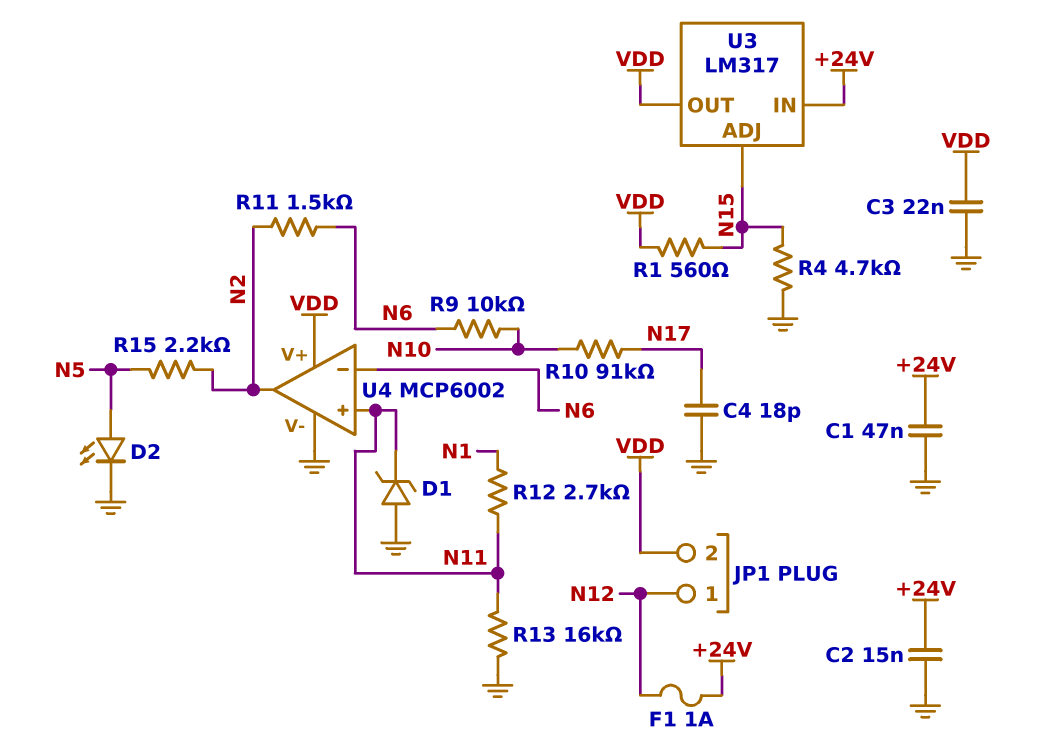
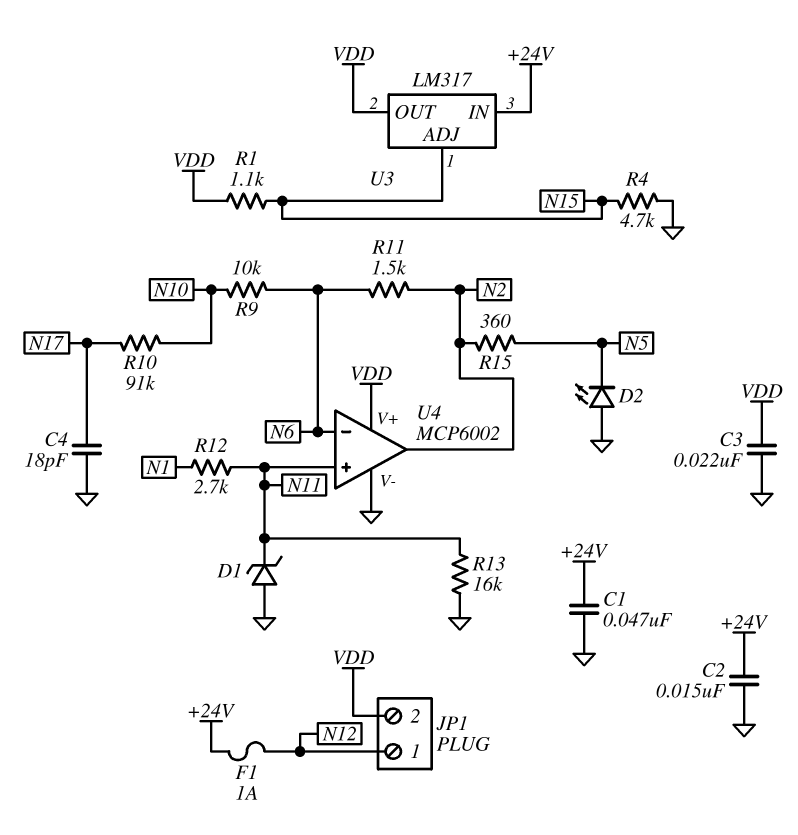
D2: LED (A N5, K GND) -> LED (A GND, K N5)
R1: 560 (N15, VDD) -> 1.1k (N15, VDD)
R15: 2.2k (N2, N5) -> 360 (N2, N5)

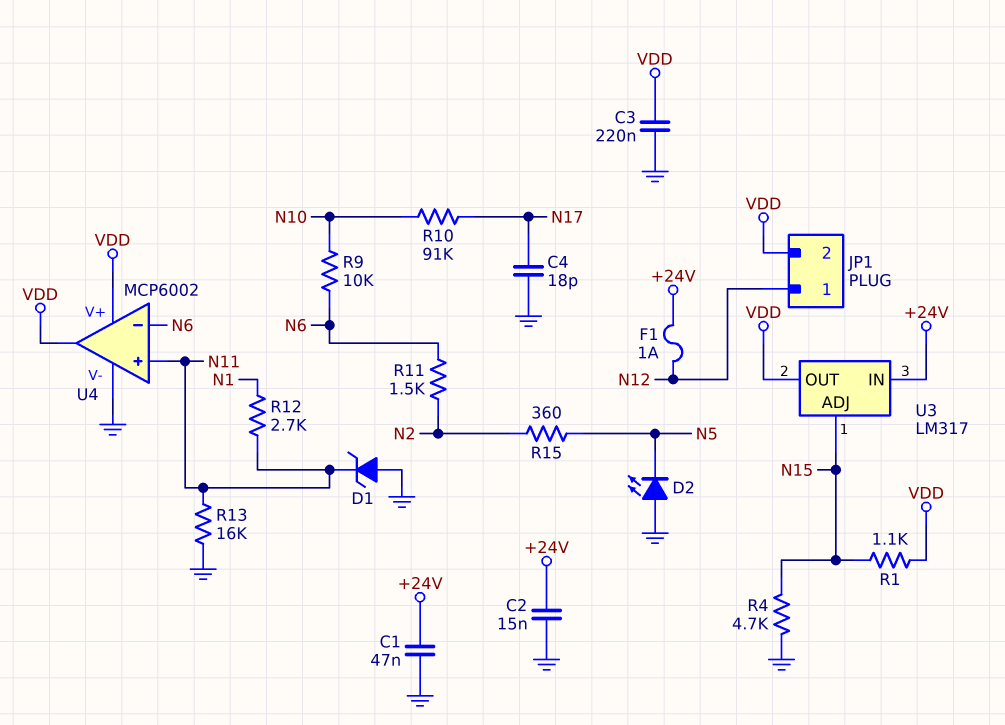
C3: 22nF (GND, VDD) -> 220nF (GND, VDD)
U4 pin out: N2 -> VDD

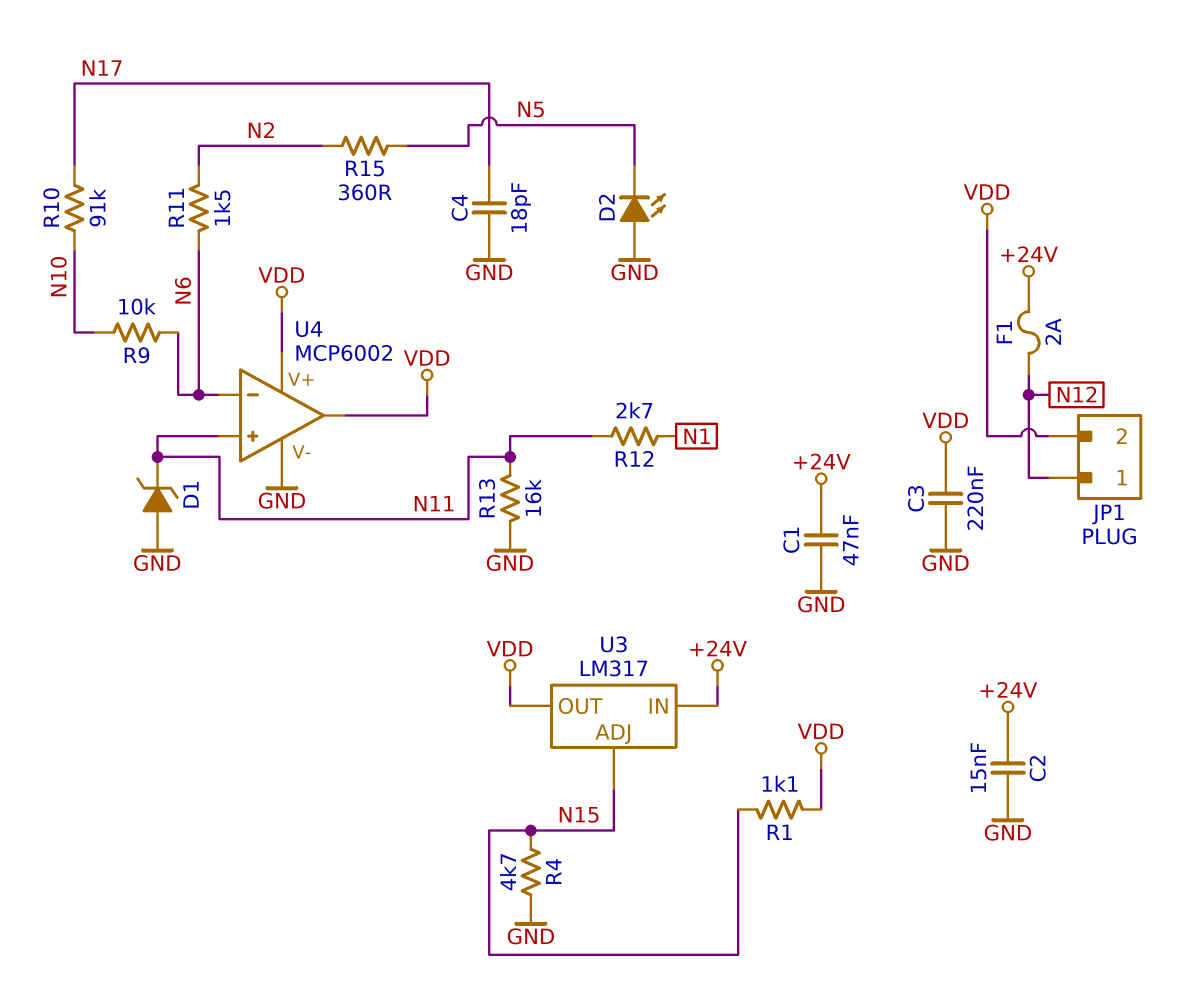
F1: 1A (+24V, N12) -> 2A (+24V, N12)

